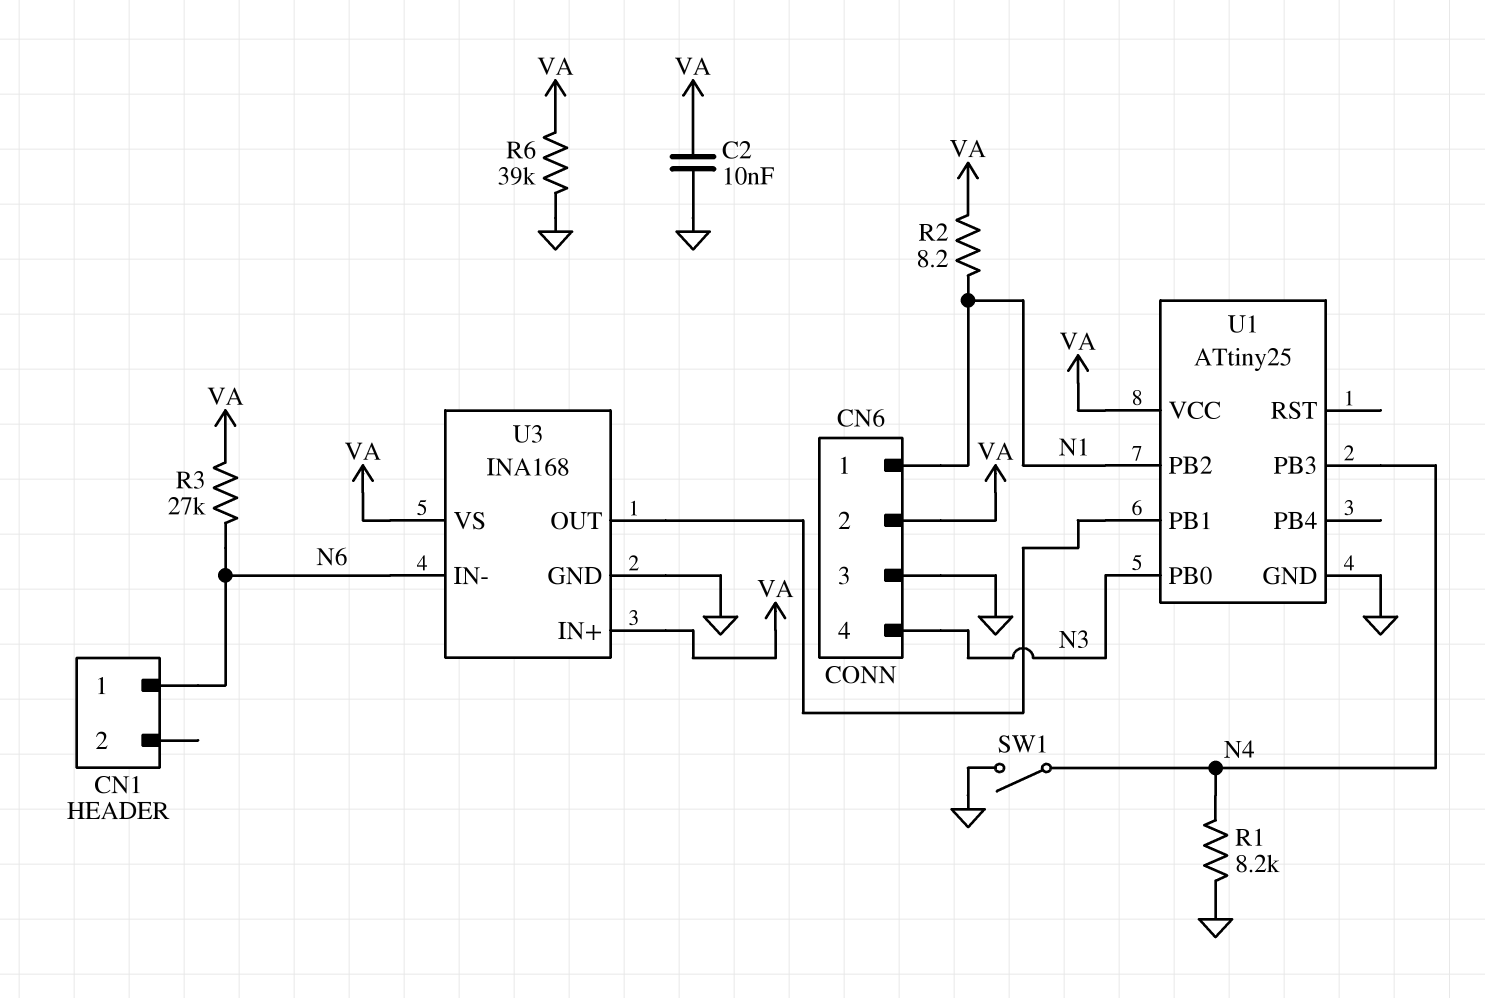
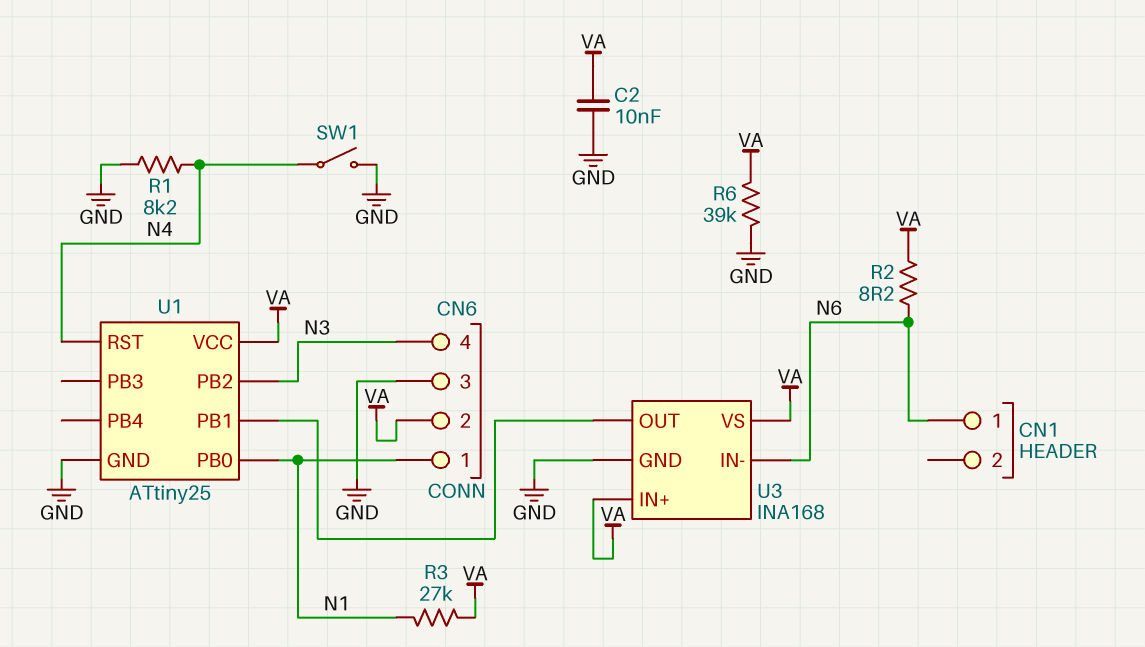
R2: 8.2 (N1, VA) -> 8.2 (N6, VA)
R3: 27k (N6, VA) -> 27k (N1, VA)
U1 pin PB0: N3 -> N1
U1 pin PB2: N1 -> N3
U1 pin PB3: N4 -> none
U1 pin RST: none -> N4

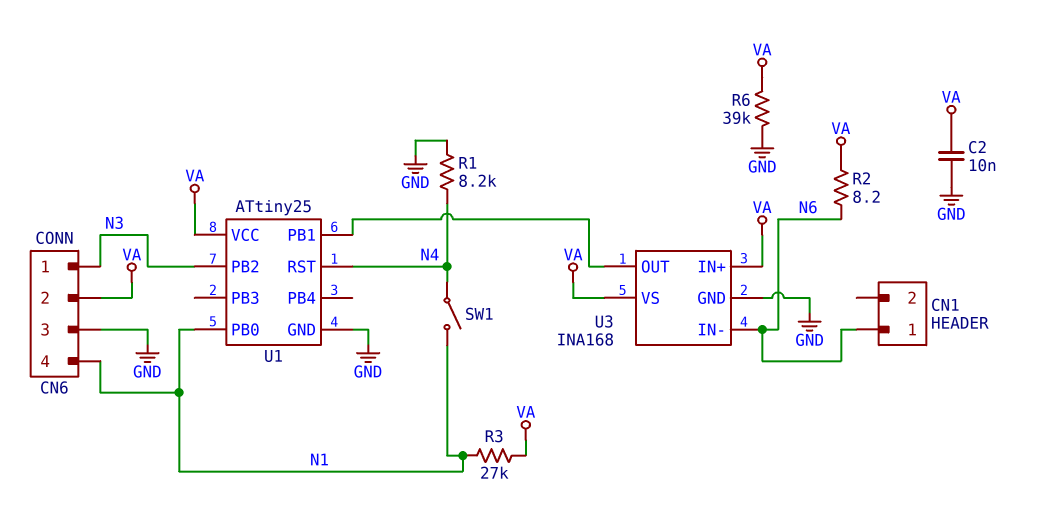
CN6 pin 1: N1 -> N3
CN6 pin 4: N3 -> N1
SW1: switch (GND, N4) -> switch (N1, N4)

